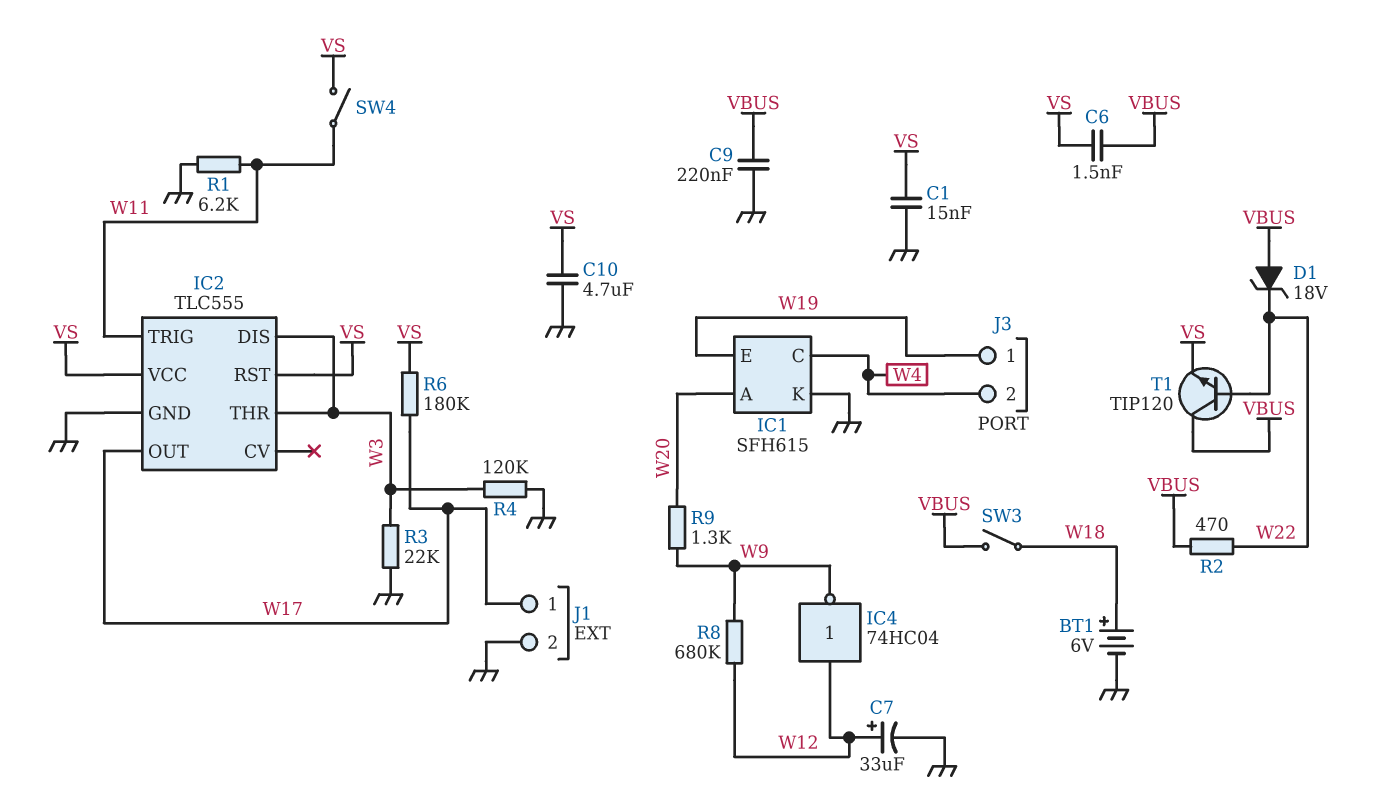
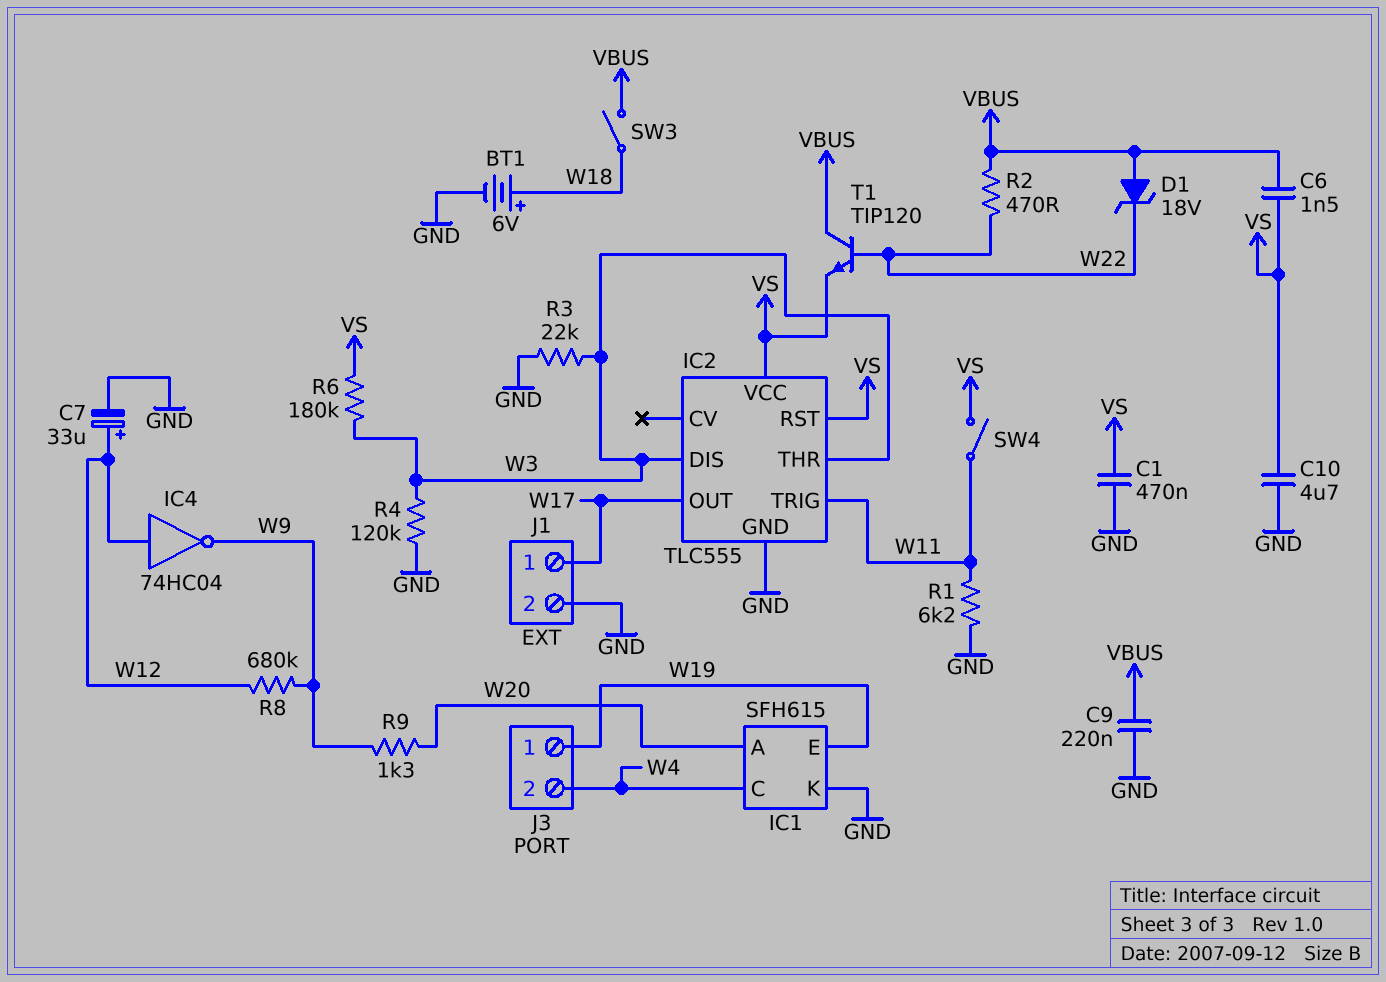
C1: 15nF (GND, VS) -> 470nF (GND, VS)
R6: 180k (VS, W17) -> 180k (VS, W3)

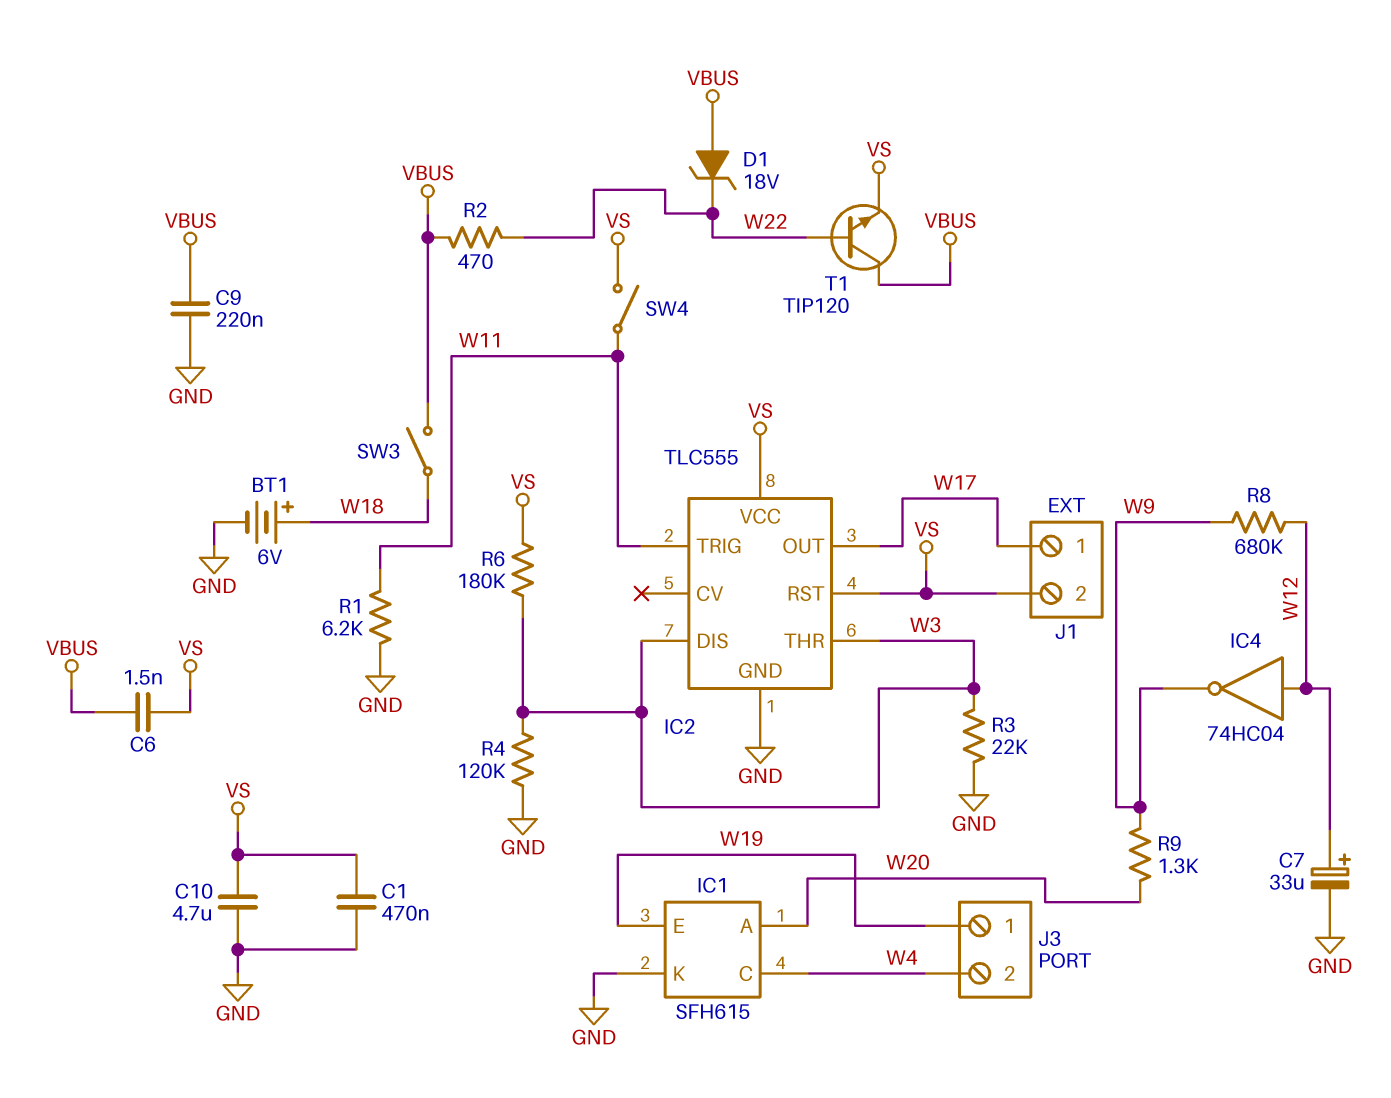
J1 pin 2: GND -> VS

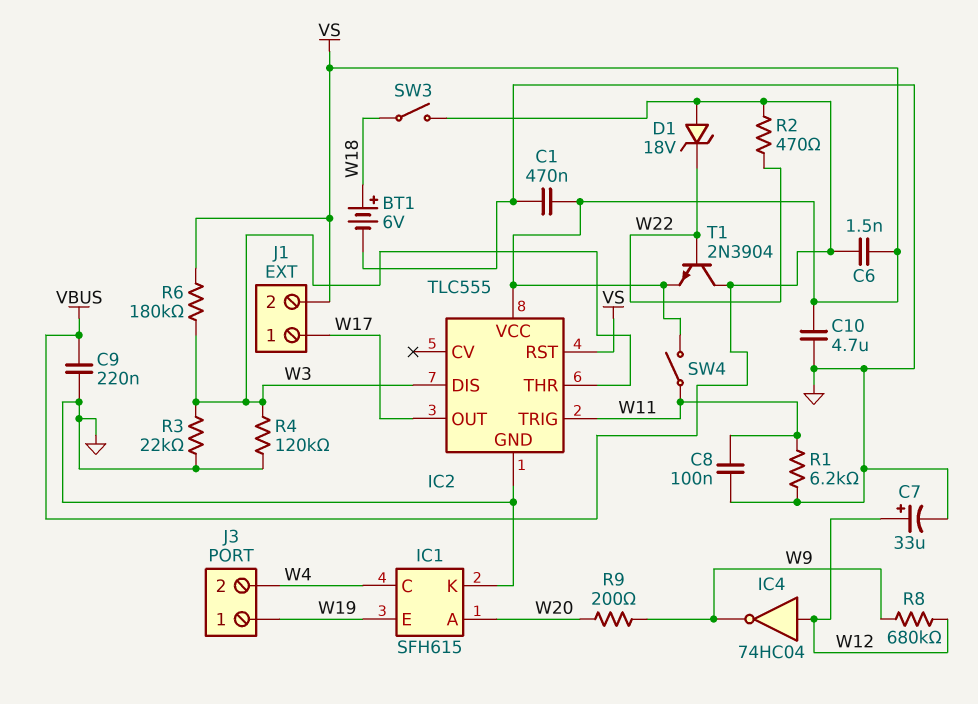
C8: none -> 100nF (GND, W11)
R9: 1.3k (W9, W20) -> 200 (W9, W20)
T1: NPN TIP120 (B W22, C VBUS, E VS) -> NPN 2N3904 (B W22, C VBUS, E VS)

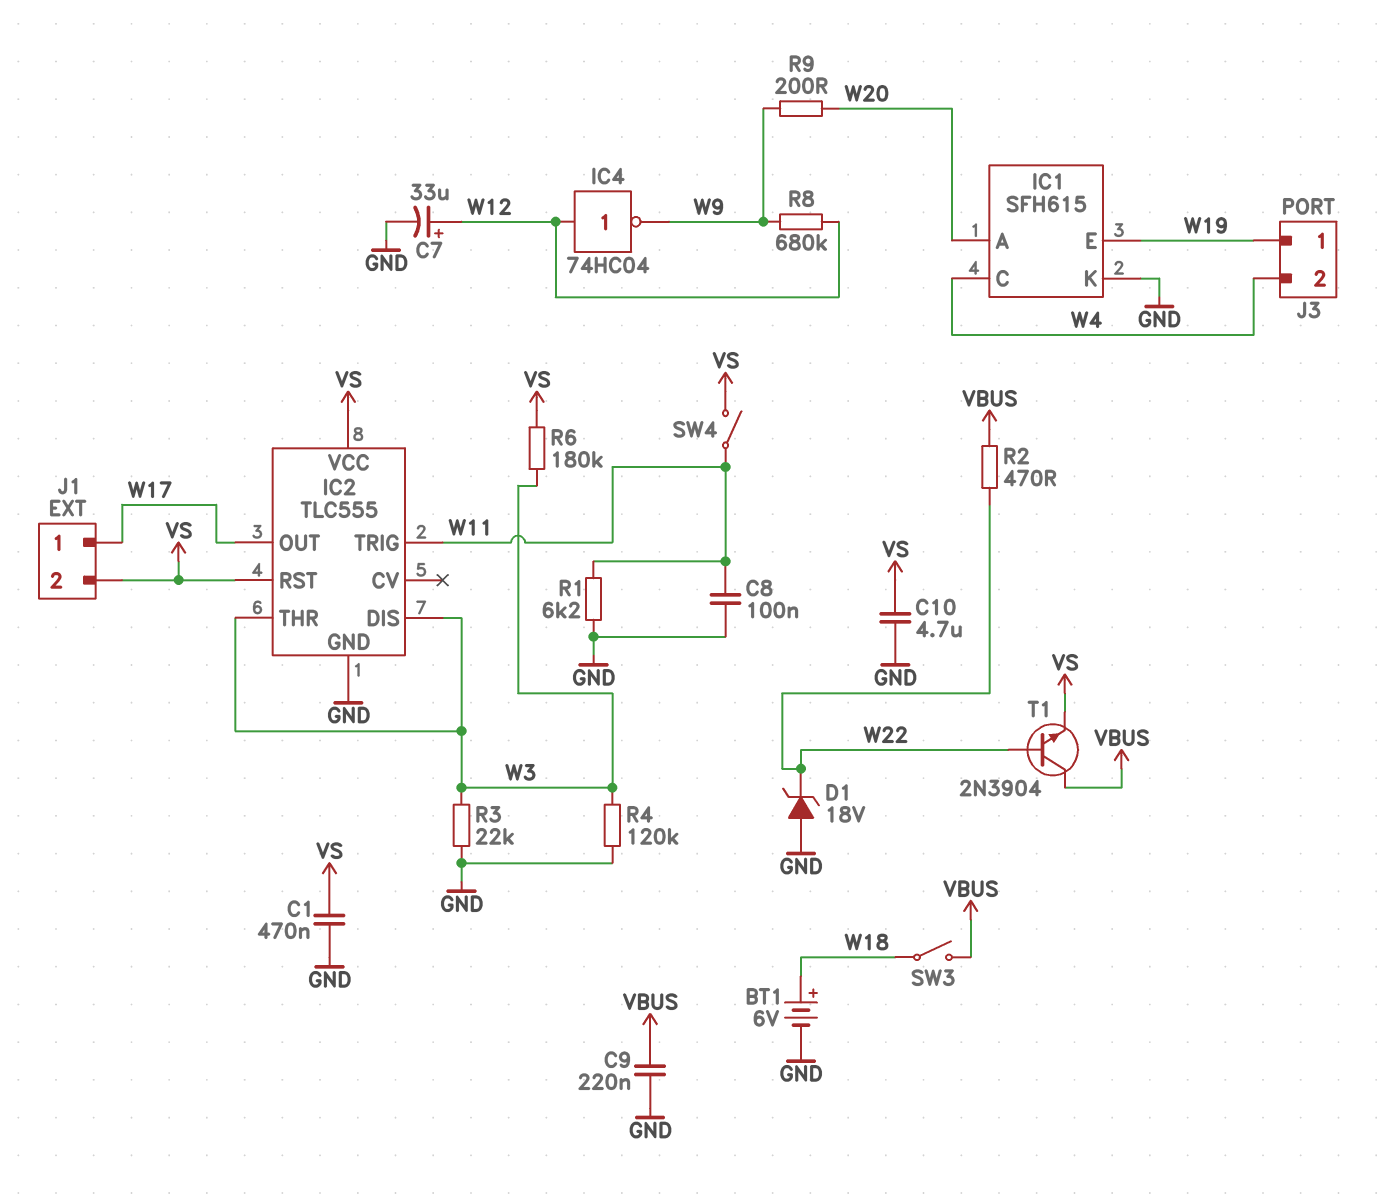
C6: 1.5nF (VBUS, VS) -> none
D1: zener 18V (A VBUS, K W22) -> zener 18V (A GND, K W22)

